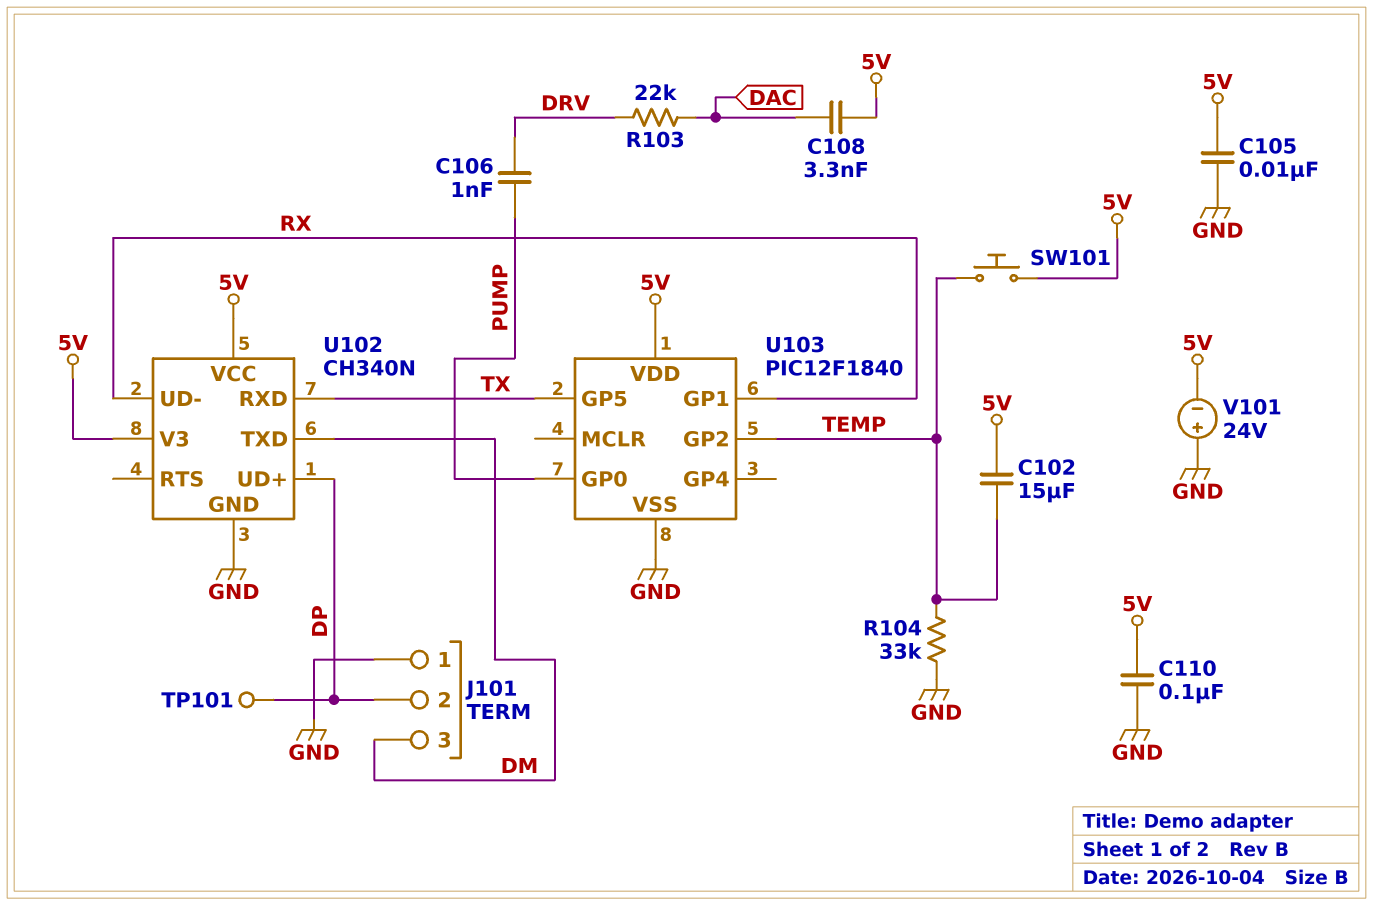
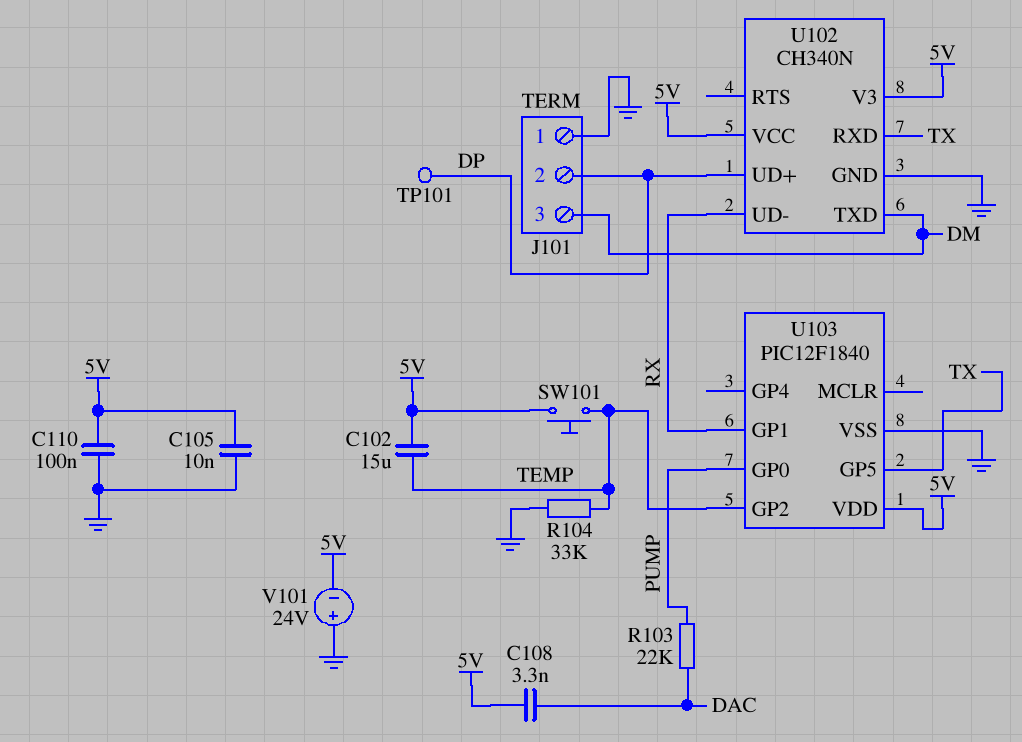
C106: 1nF (DRV, PUMP) -> none
R103: 22k (DAC, DRV) -> 22k (DAC, PUMP)

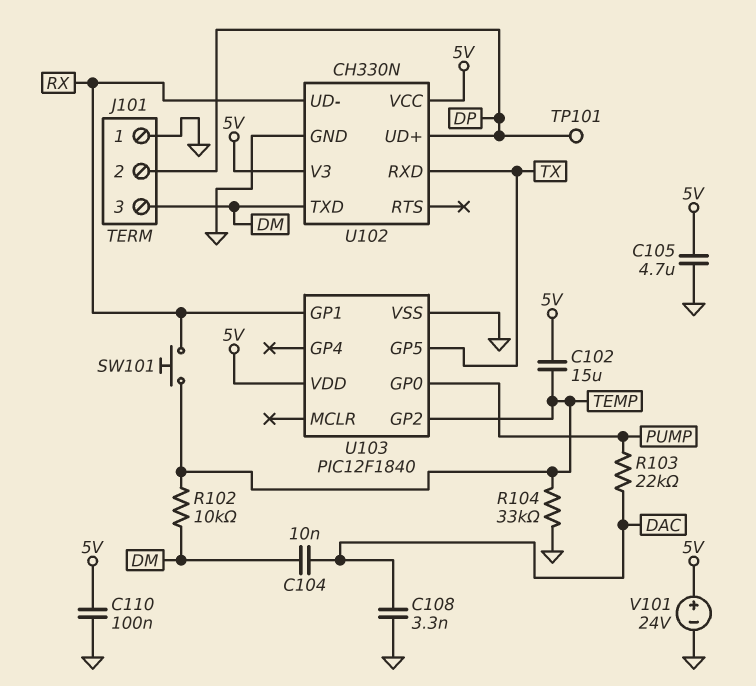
C104: none -> 10nF (DAC, DM)
C105: 10nF (5V, GND) -> 4.7uF (5V, GND)
C108: 3.3nF (5V, DAC) -> 3.3nF (DAC, GND)
R102: none -> 10k (DM, TEMP)
SW101: button (5V, TEMP) -> button (RX, TEMP)
U102: CH340N -> CH330N
V101: 24V (plus GND, minus 5V) -> 24V (plus 5V, minus GND)

